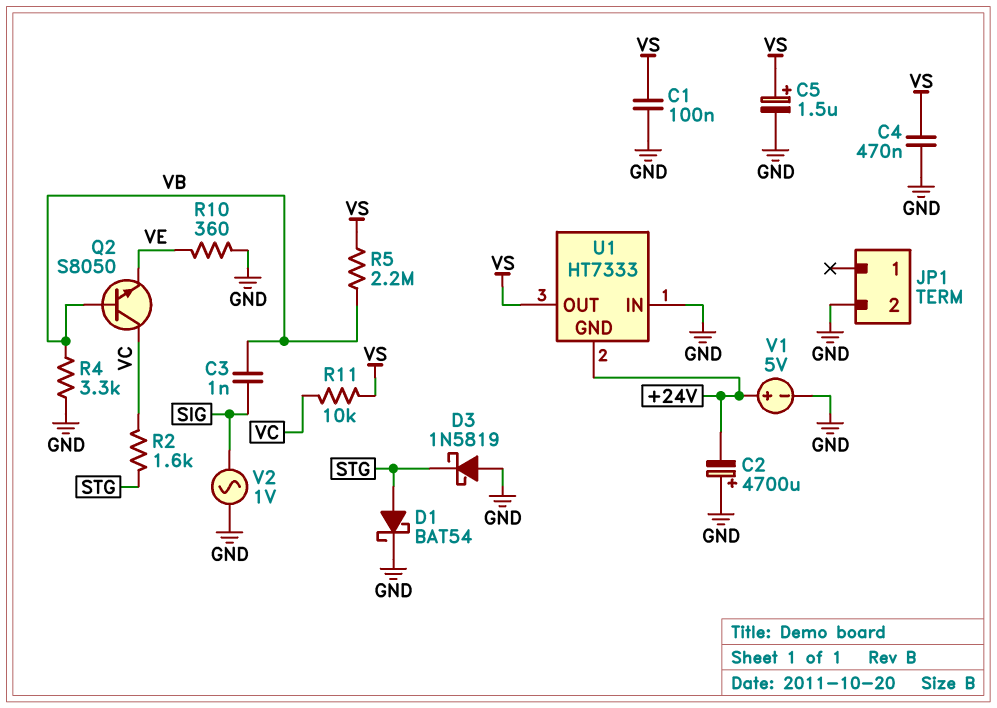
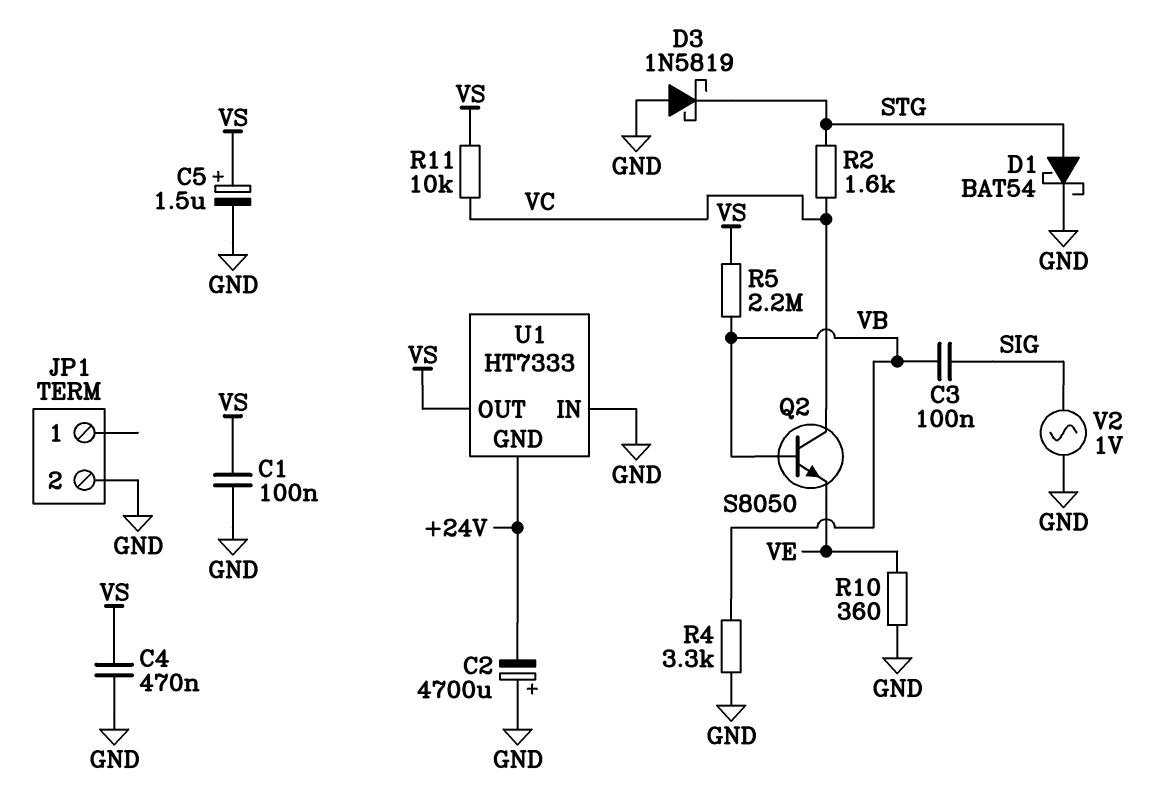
C3: 1nF (SIG, VB) -> 100nF (SIG, VB)
V1: 5V (plus +24V, minus GND) -> none

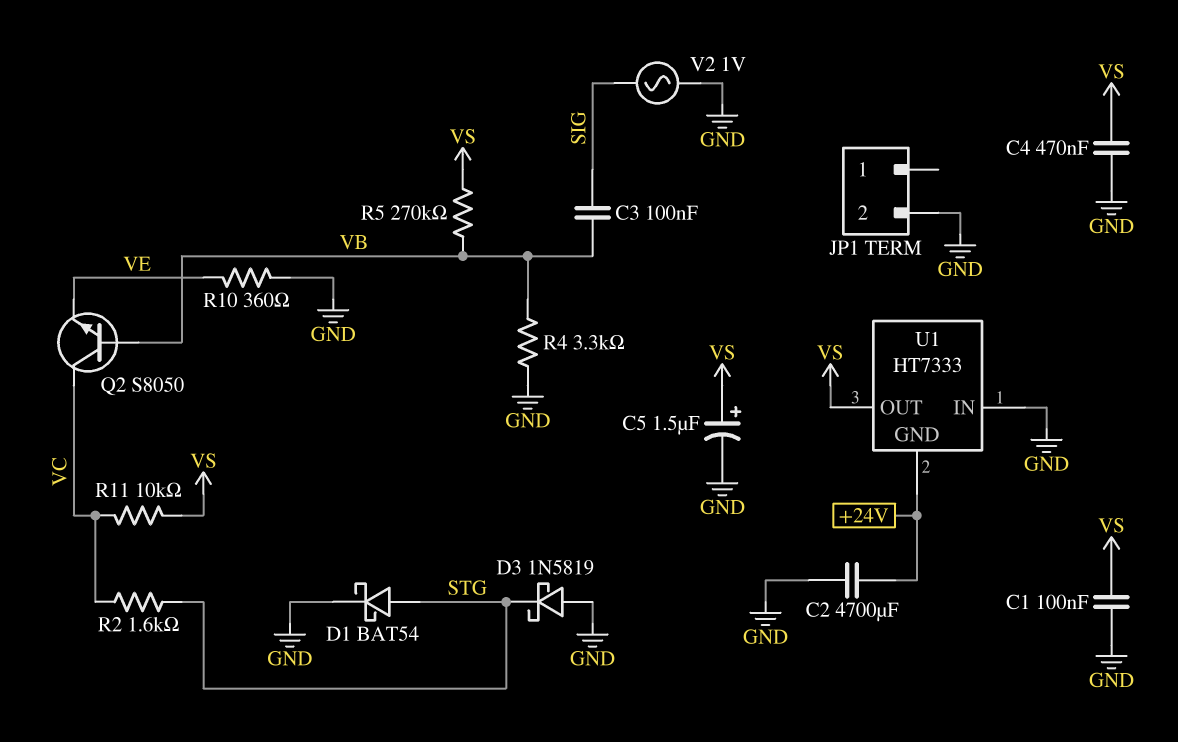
C2: 4700uF (plus GND, minus +24V) -> 4700uF (+24V, GND)
R5: 2.2M (VB, VS) -> 270k (VB, VS)

